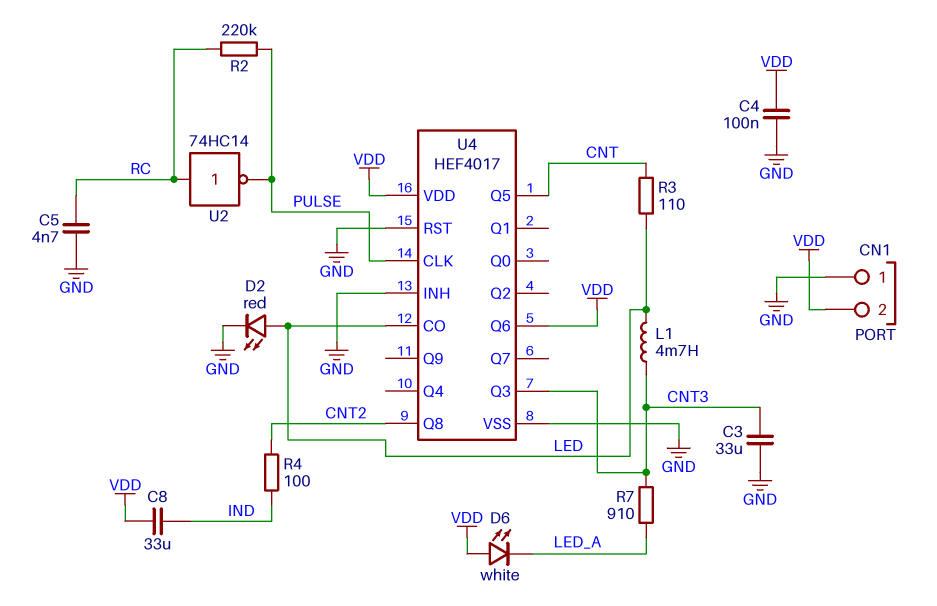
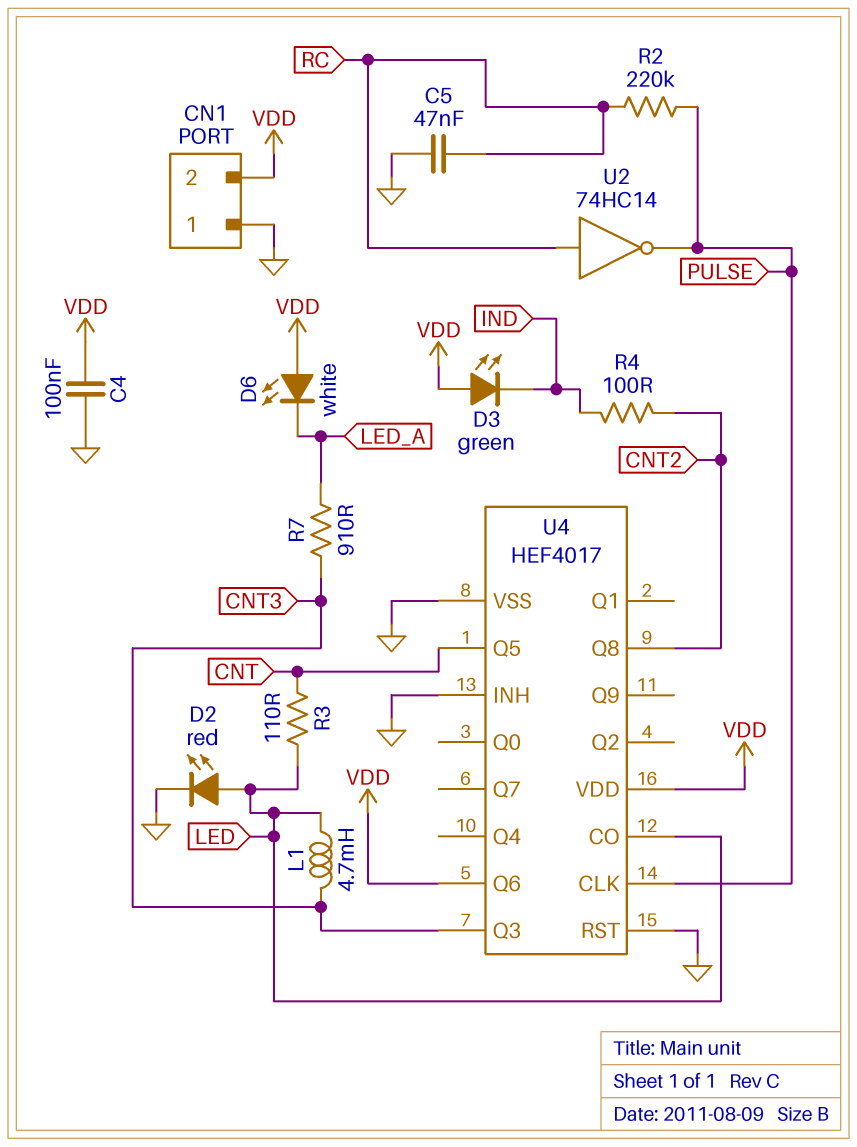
C3: 33uF (CNT3, GND) -> none
C5: 4.7nF (GND, RC) -> 47nF (GND, RC)
C8: 33uF (IND, VDD) -> none
D3: none -> LED green (A VDD, K IND)

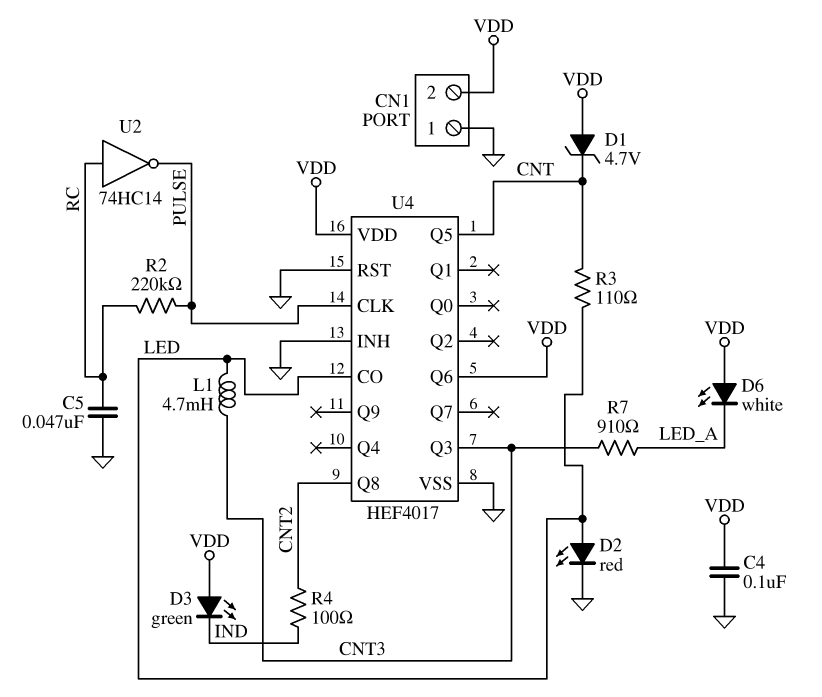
D1: none -> zener 4.7V (A VDD, K CNT)

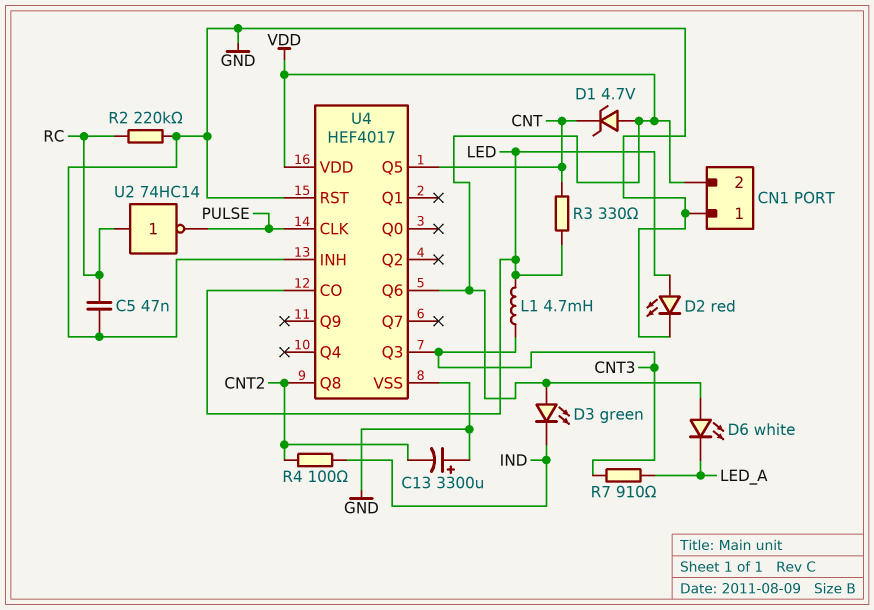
C4: 100nF (GND, VDD) -> none
C13: none -> 3300uF (plus GND, minus CNT2)
R2: 220k (PULSE, RC) -> 220k (GND, RC)
R3: 110 (CNT, LED) -> 330 (CNT, LED)

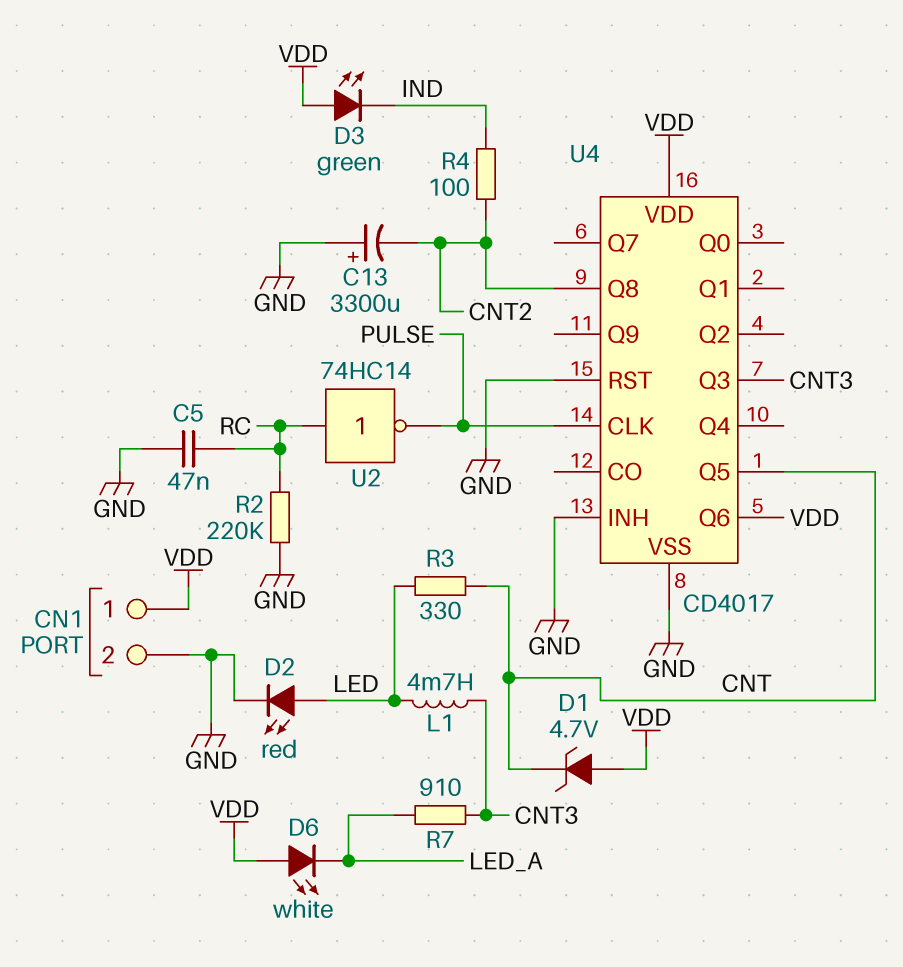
CN1 pin 1: GND -> VDD
CN1 pin 2: VDD -> GND
U4: HEF4017 -> CD4017
U4 pin CO: LED -> none

